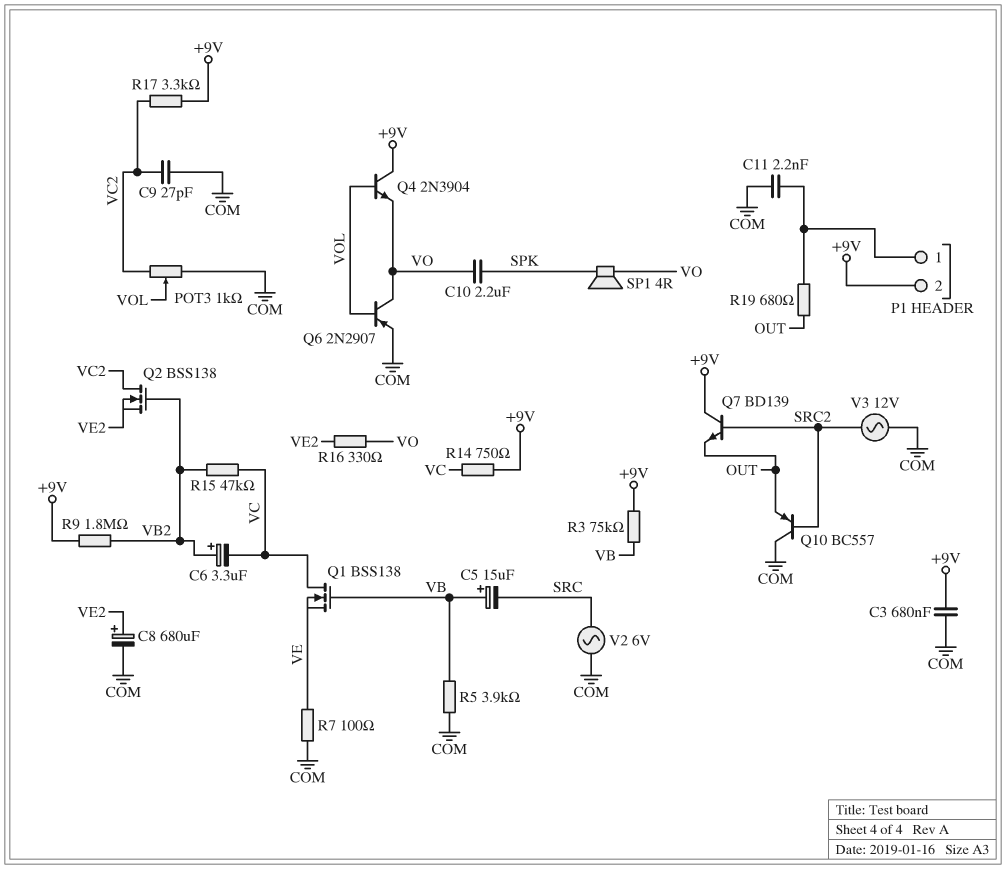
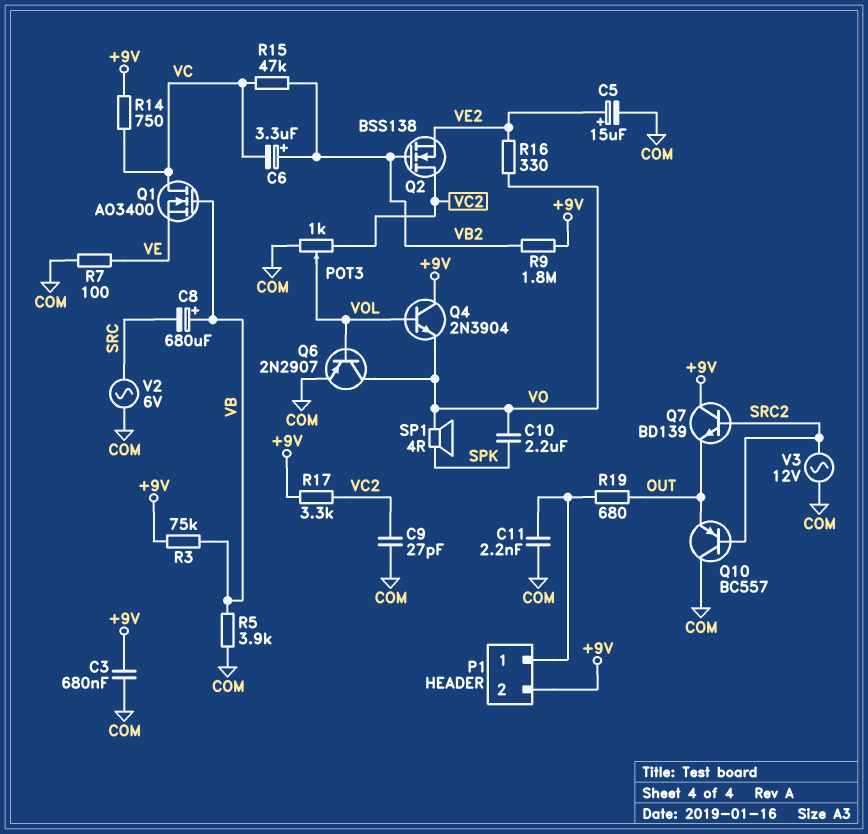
C5: 15uF (plus VB, minus SRC) -> 15uF (plus VE2, minus COM)
C8: 680uF (plus VE2, minus COM) -> 680uF (plus VB, minus SRC)
Q1: NMOS BSS138 (G VB, D VC, S VE) -> NMOS AO3400 (G VB, D VC, S VE)

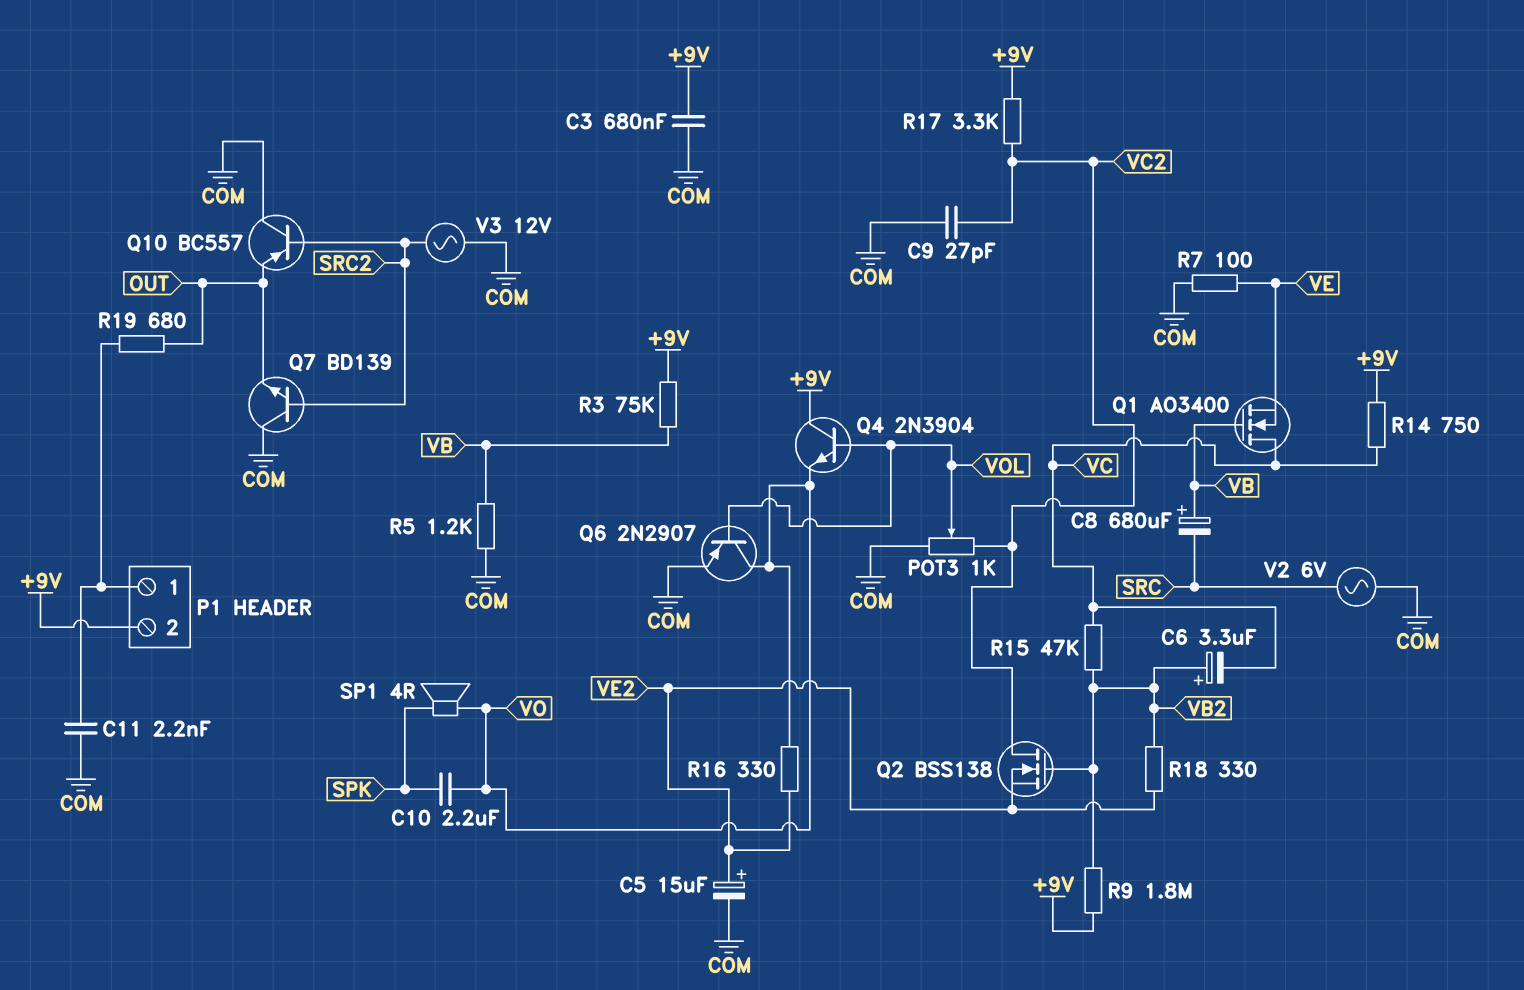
Q7: NPN BD139 (B SRC2, C +9V, E OUT) -> NPN BD139 (B SRC2, C COM, E OUT)
R5: 3.9k (COM, VB) -> 1.2k (COM, VB)
R18: none -> 330 (VB2, VE2)

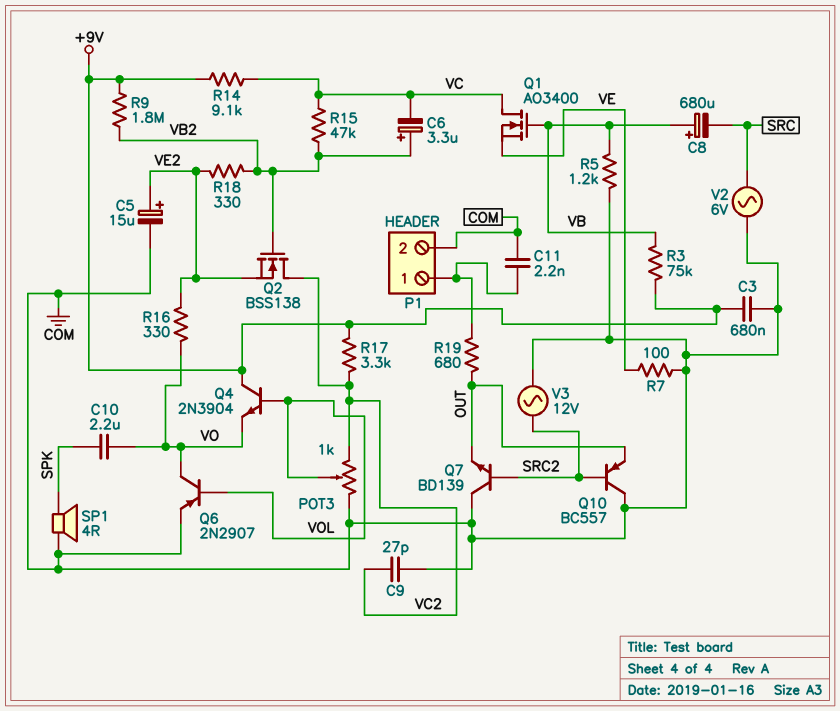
P1 pin 2: +9V -> COM
R14: 750 (+9V, VC) -> 9.1k (+9V, VC)
SP1: speaker 4R (SPK, VO) -> speaker 4R (COM, SPK)

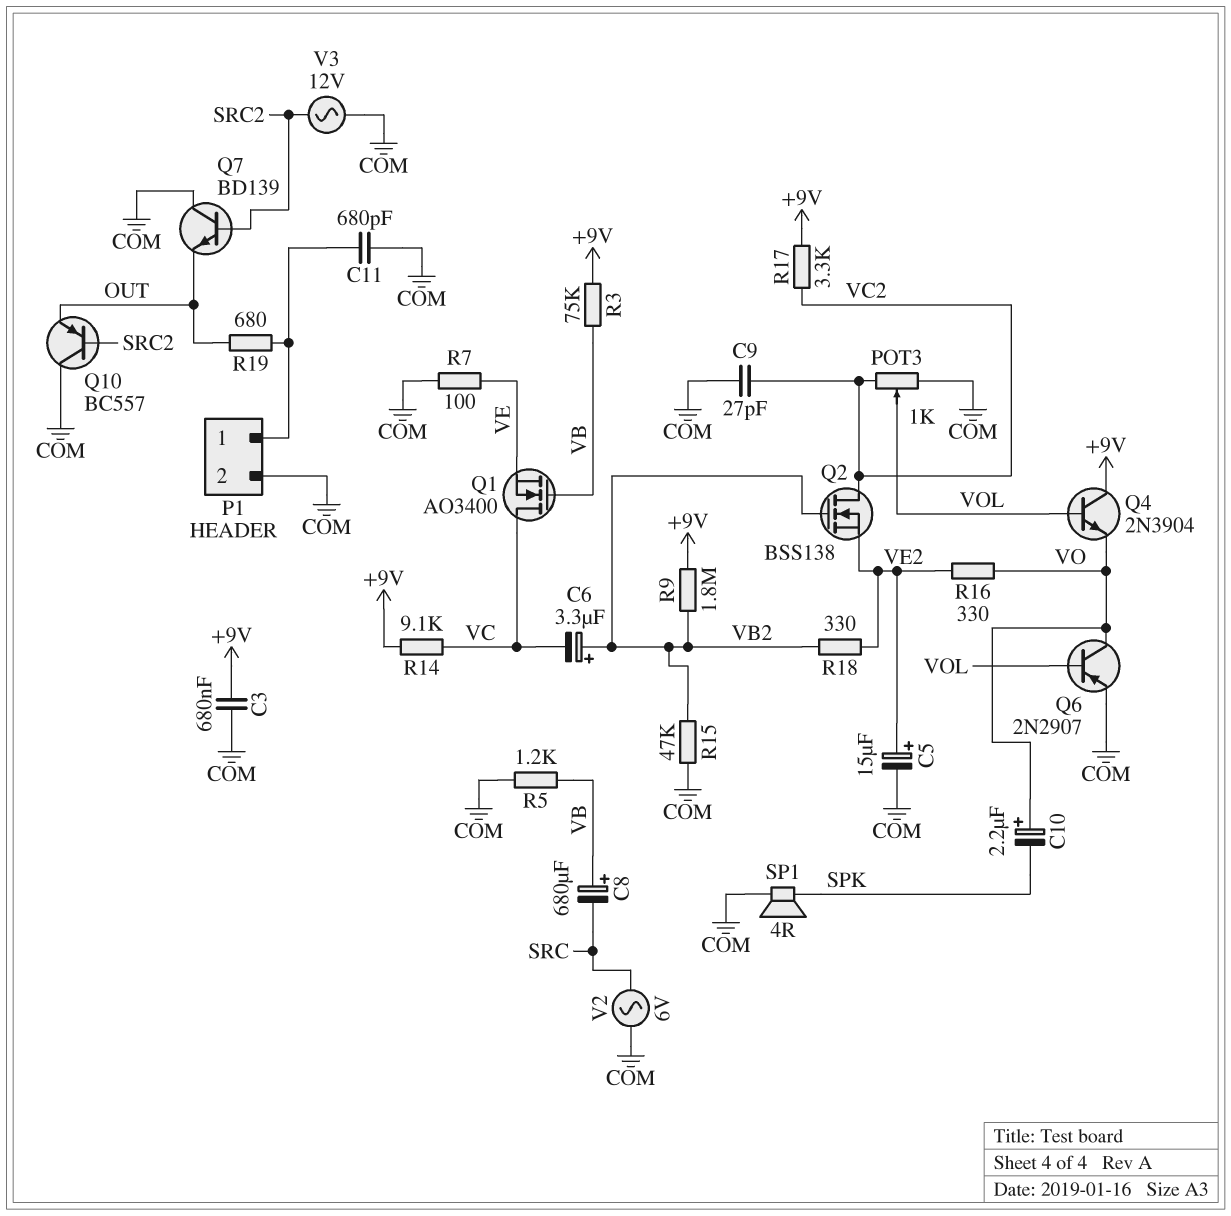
C10: 2.2uF (SPK, VO) -> 2.2uF (plus VO, minus SPK)
C11: 2.2nF (COM, P1/1) -> 680pF (COM, P1/1)
R15: 47k (VB2, VC) -> 47k (COM, VB2)

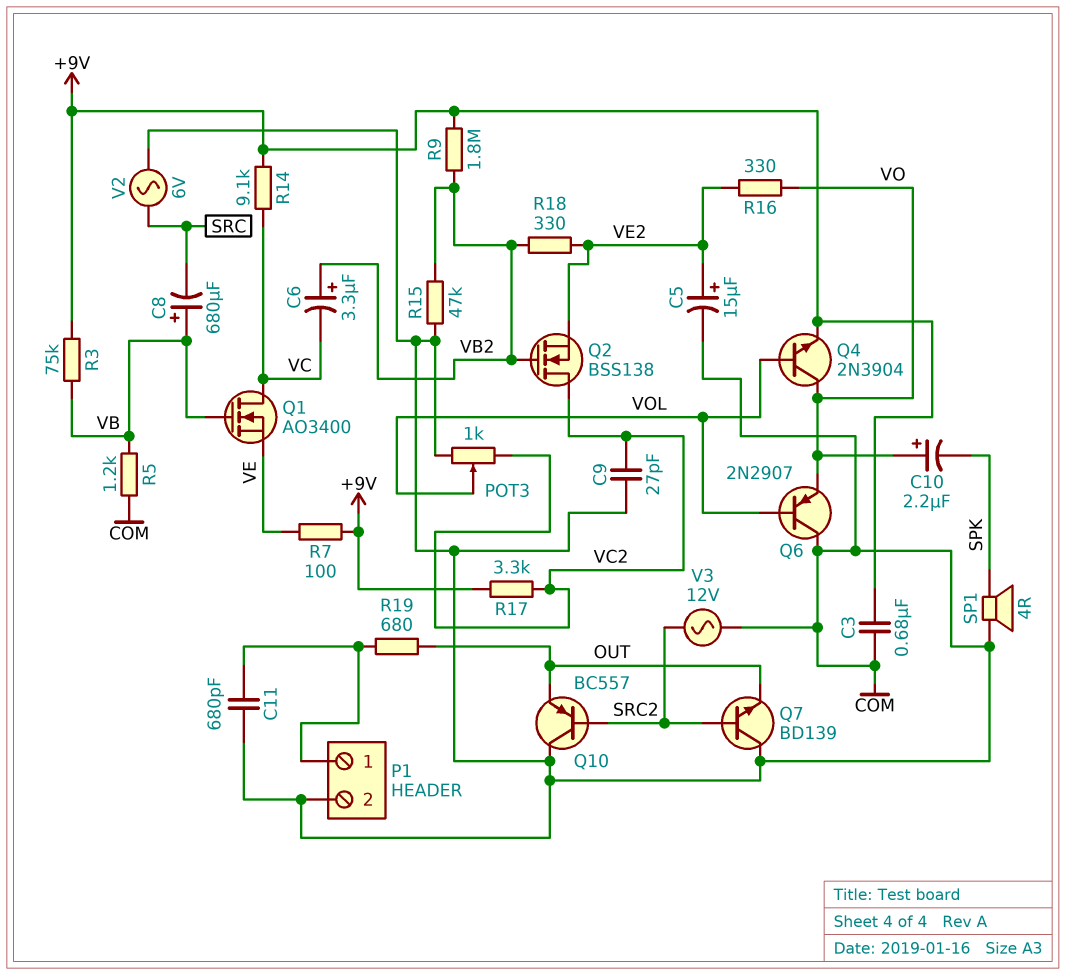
Q4: NPN 2N3904 (B VOL, C +9V, E VO) -> NPN 2N3904 (B VOL, C VO, E +9V)
Q6: PNP 2N2907 (B VOL, C VO, E COM) -> PNP 2N2907 (B VOL, C COM, E VO)
R7: 100 (COM, VE) -> 100 (+9V, VE)

